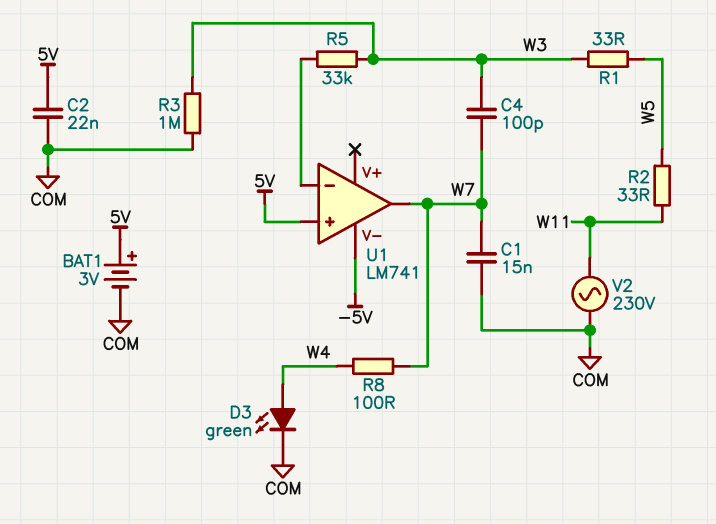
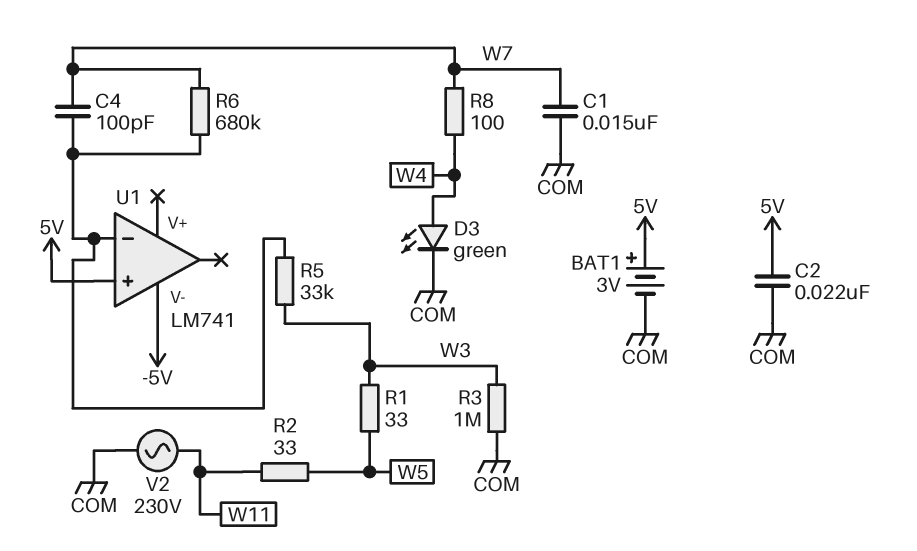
C4: 100pF (W3, W7) -> 100pF (U1/in-, W7)
R6: none -> 680k (U1/in-, W7)
U1 pin out: W7 -> none

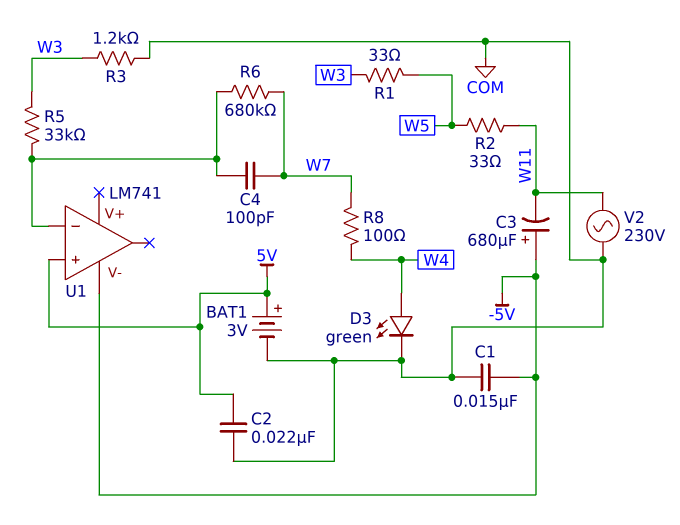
C1: 15nF (COM, W7) -> 15nF (-5V, COM)
C3: none -> 680uF (plus -5V, minus W11)
R3: 1M (COM, W3) -> 1.2k (COM, W3)

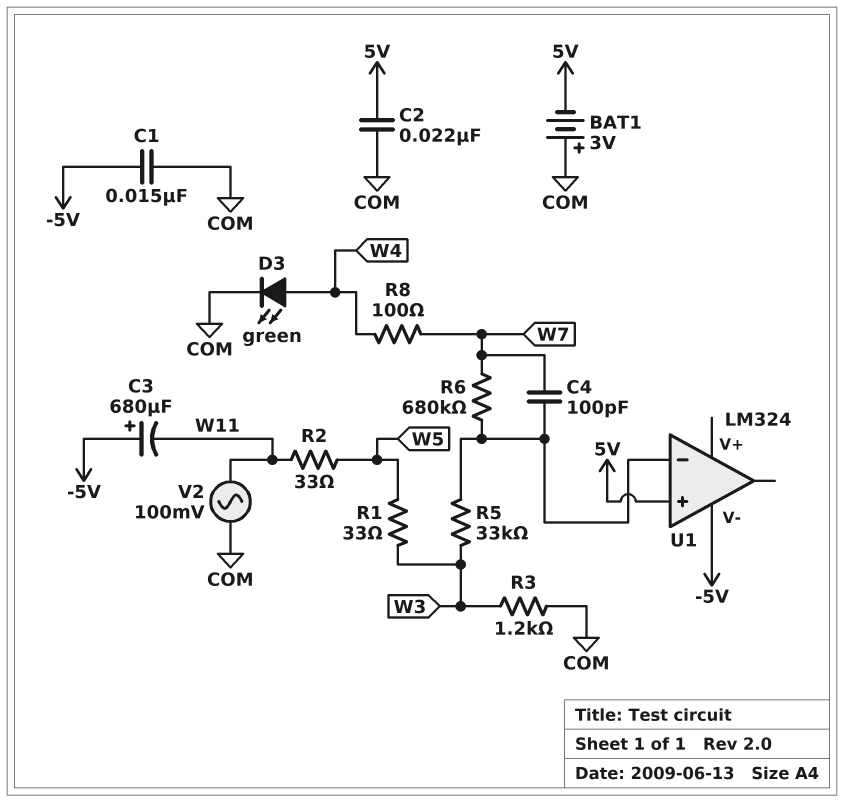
BAT1: 3V (plus 5V, minus COM) -> 3V (plus COM, minus 5V)
U1: LM741 -> LM324
V2: AC 230V (COM, W11) -> AC 100mV (COM, W11)

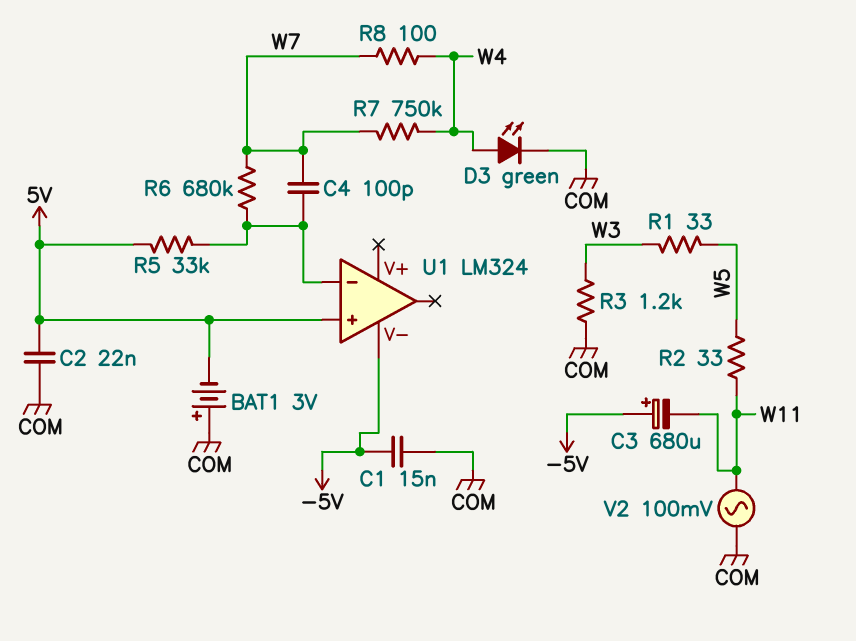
R5: 33k (U1/in-, W3) -> 33k (5V, U1/in-)
R7: none -> 750k (W4, W7)

